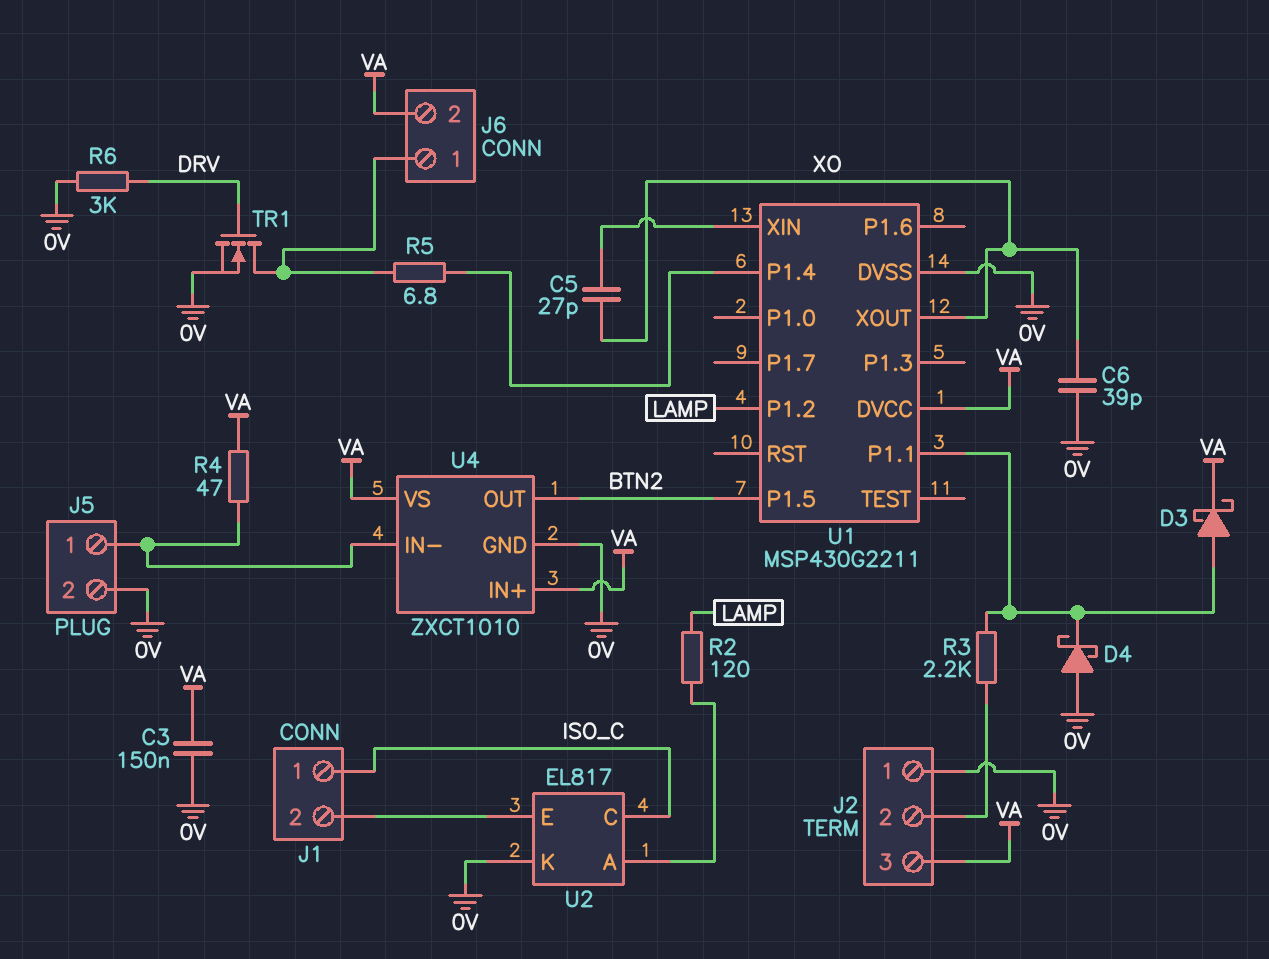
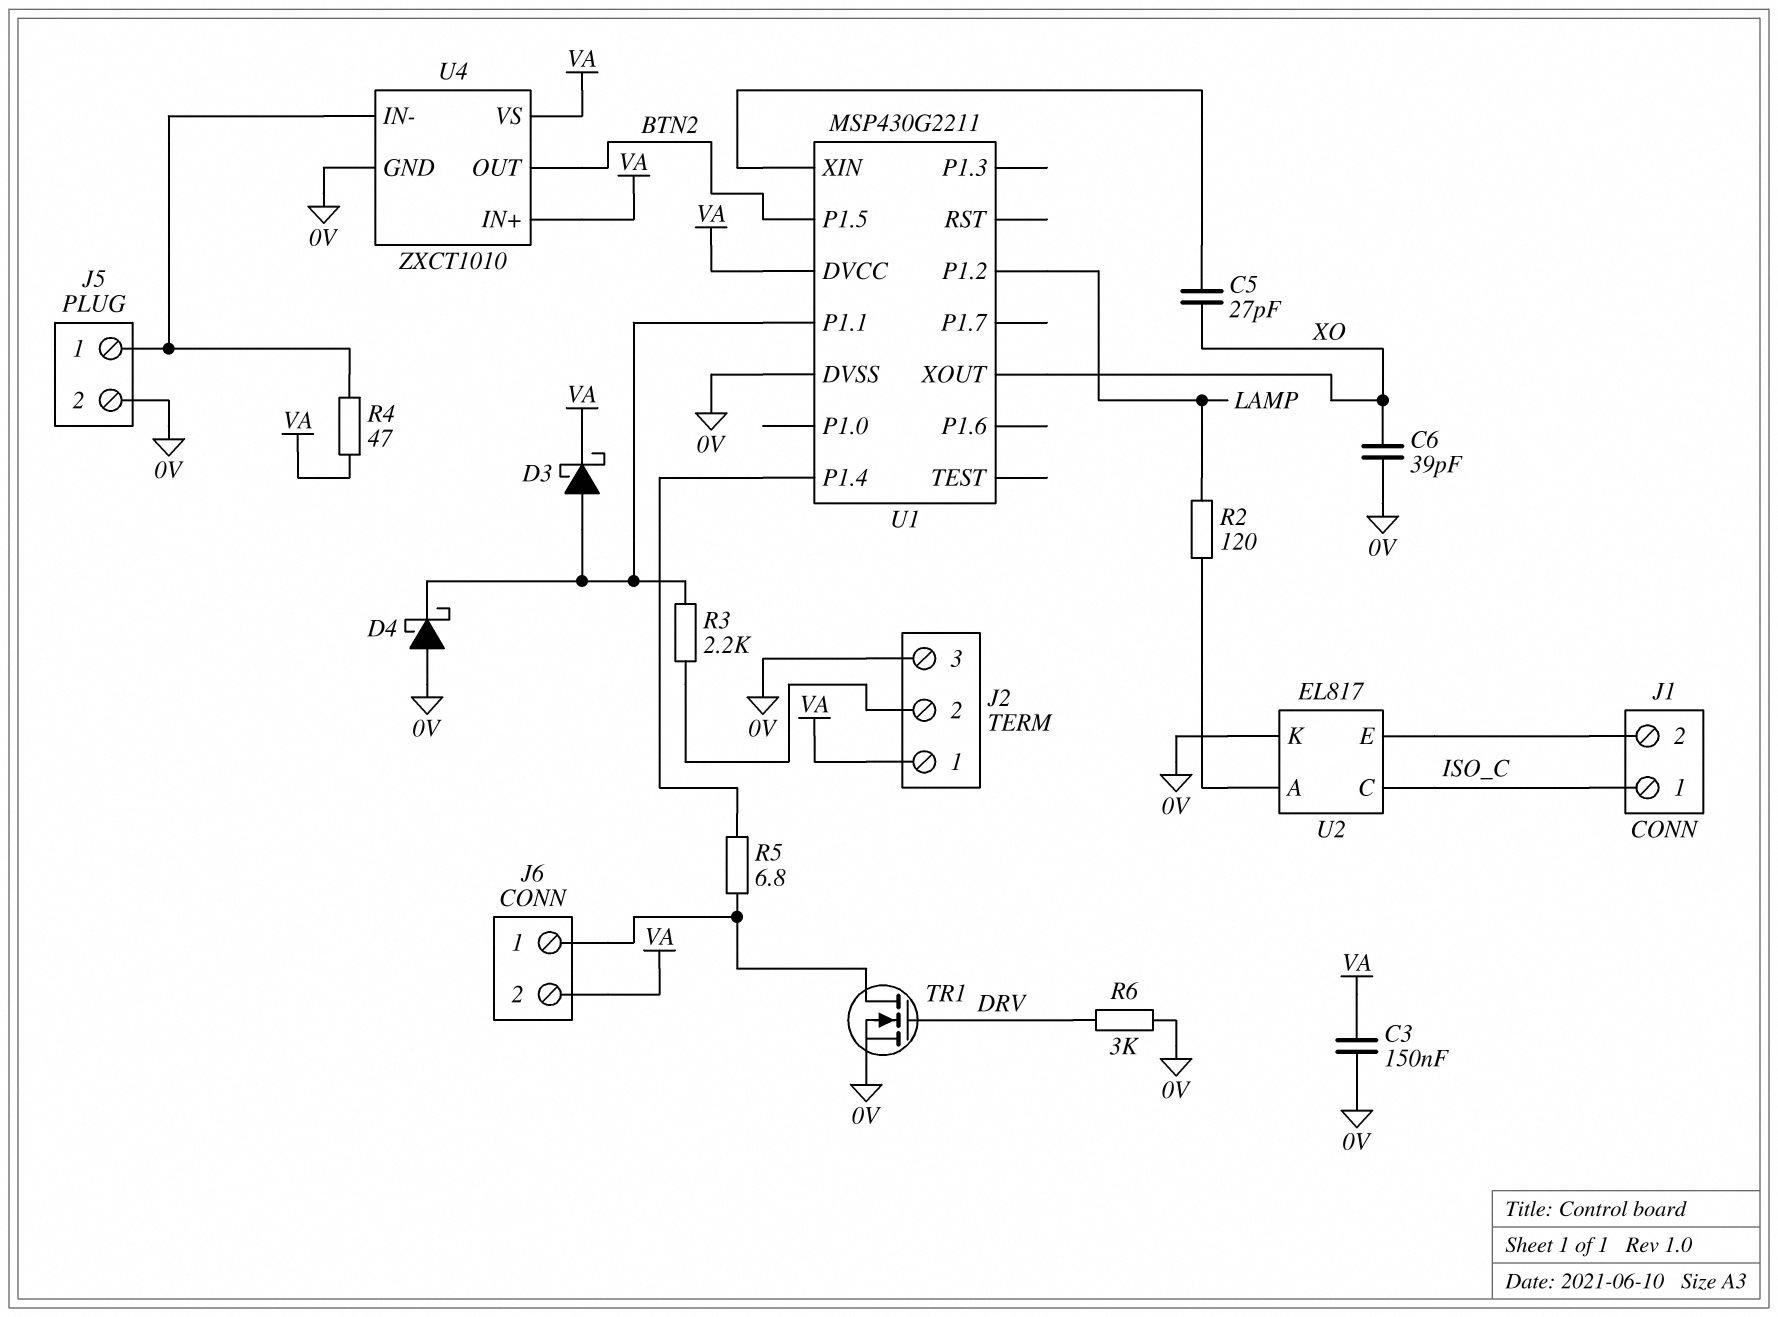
J2 pin 1: 0V -> VA
J2 pin 3: VA -> 0V

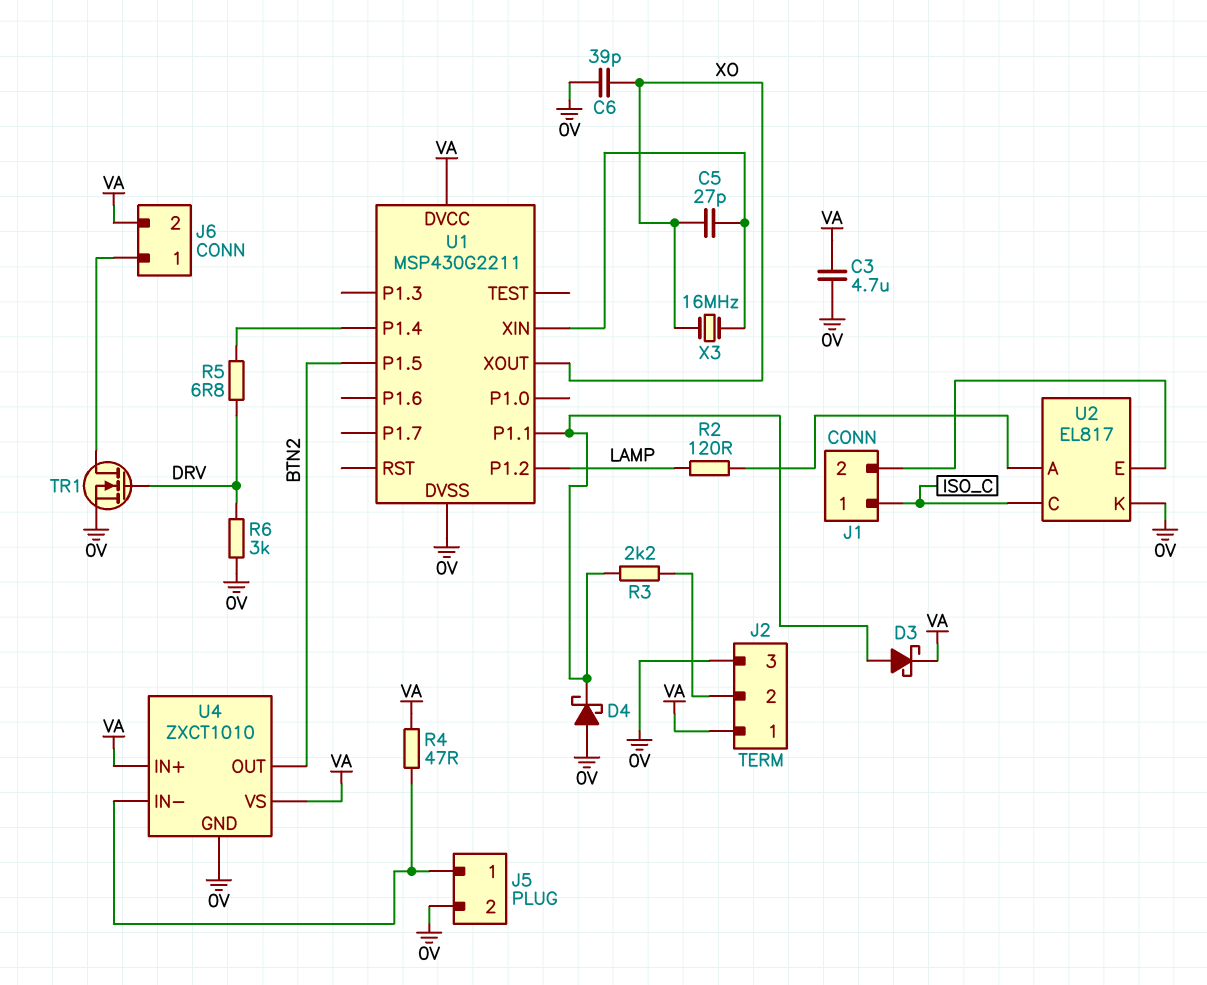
C3: 150nF (0V, VA) -> 4.7uF (0V, VA)
R5: 6.8 (J6/1, U1/P1.4) -> 6.8 (DRV, U1/P1.4)
X3: none -> 16MHz (U1/XIN, XO)

